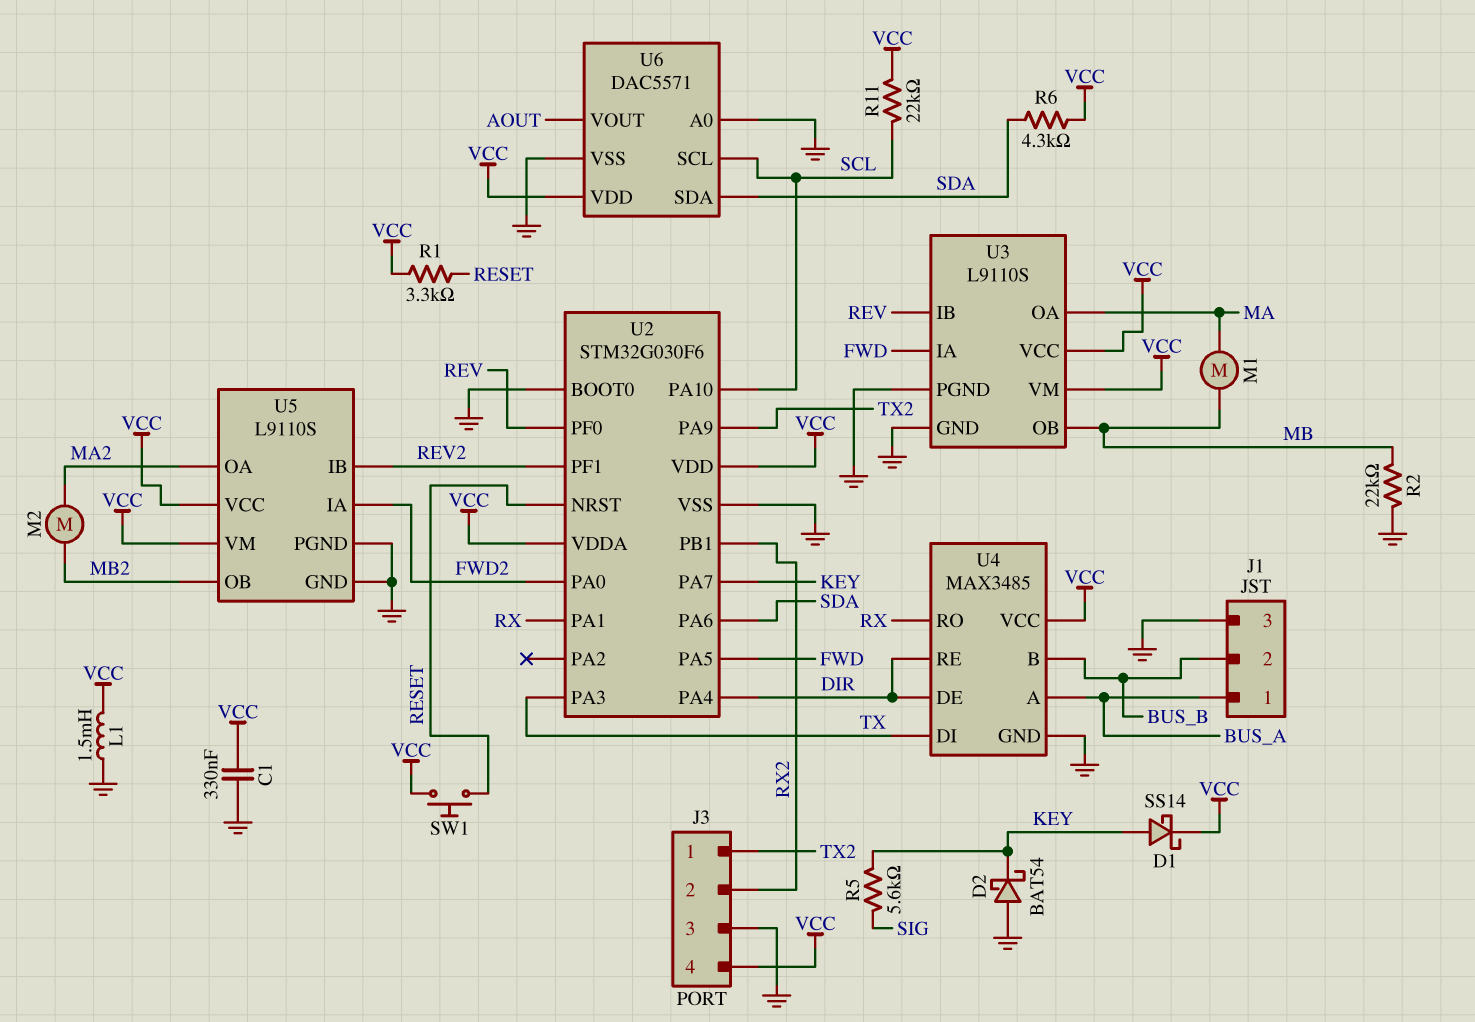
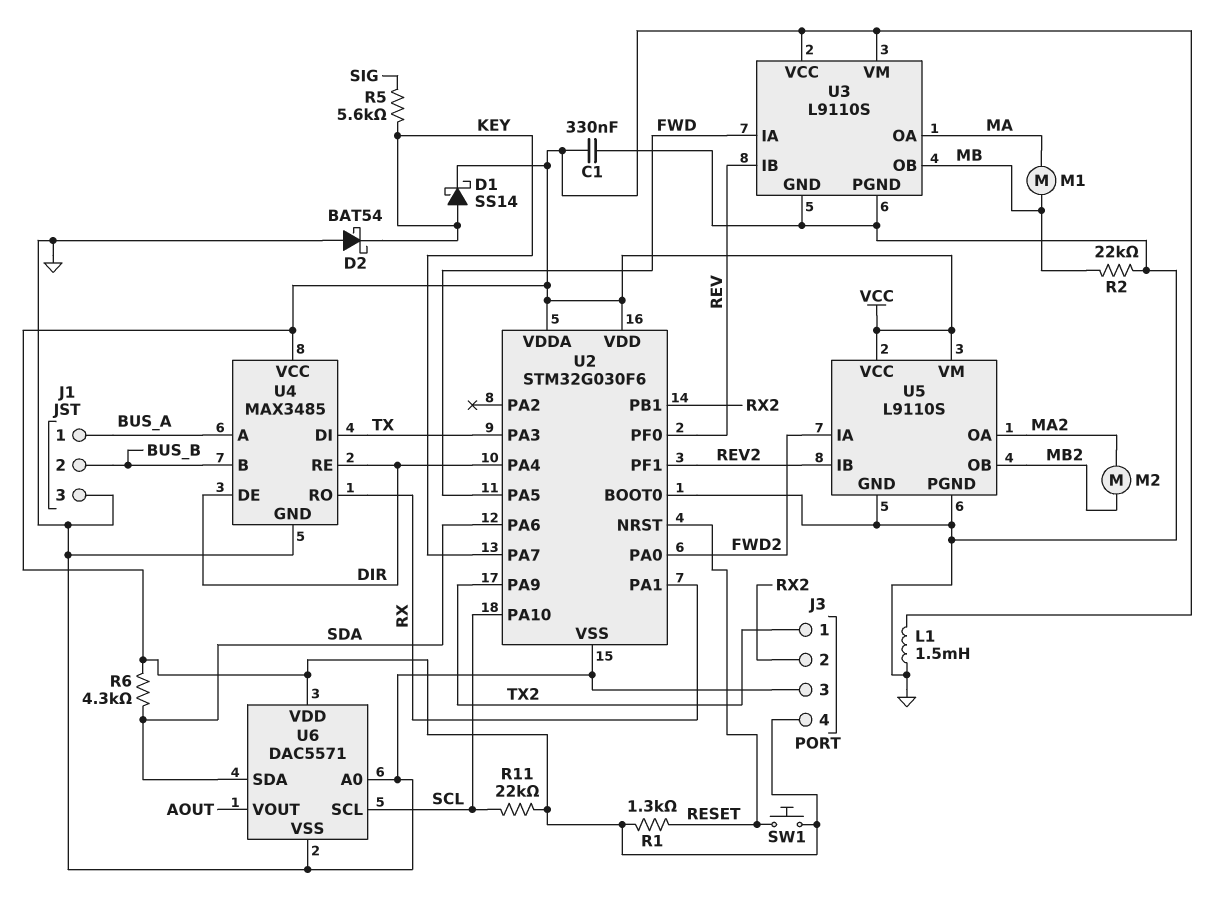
R1: 3.3k (RESET, VCC) -> 1.3k (RESET, VCC)

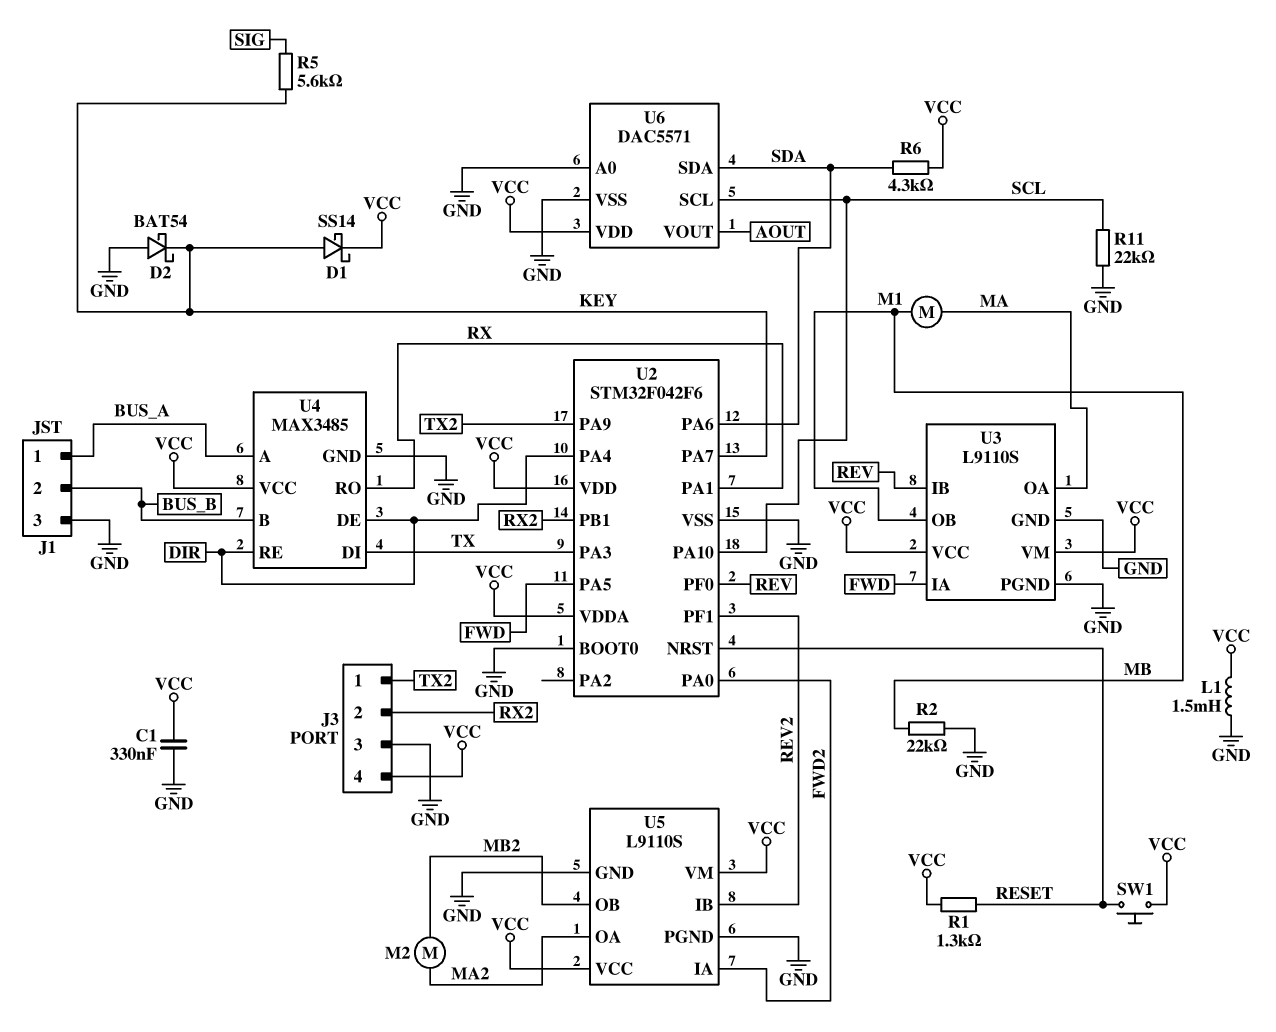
R11: 22k (SCL, VCC) -> 22k (GND, SCL)
U2: STM32G030F6 -> STM32F042F6

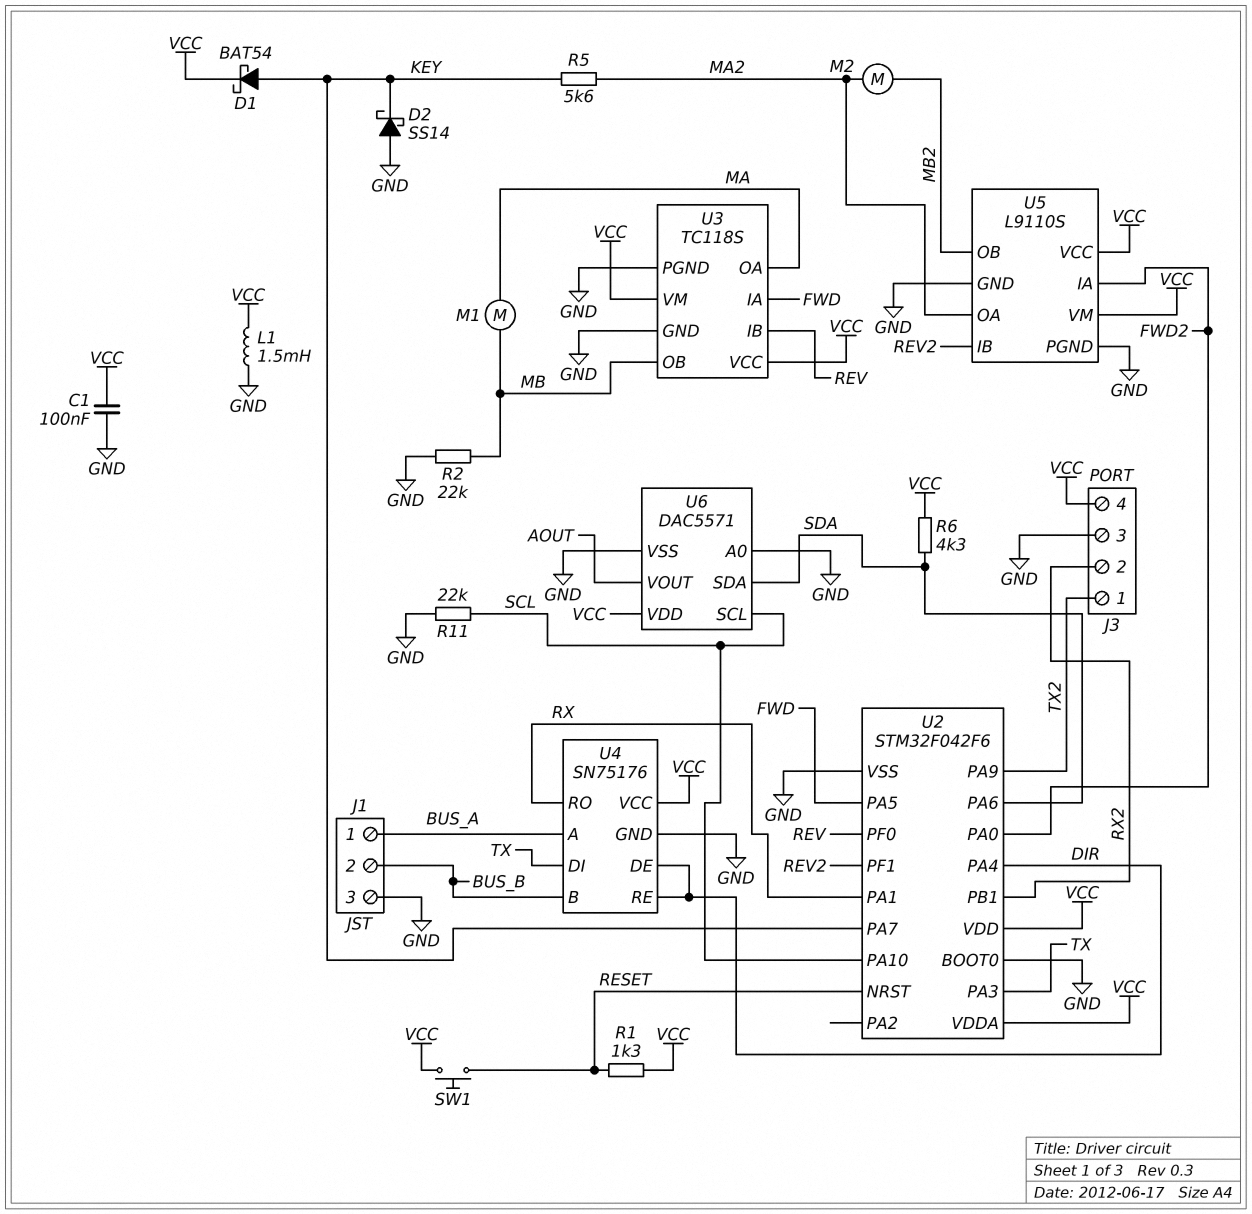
C1: 330nF (GND, VCC) -> 100nF (GND, VCC)
D1: schottky SS14 (A KEY, K VCC) -> schottky BAT54 (A KEY, K VCC)
D2: schottky BAT54 (A GND, K KEY) -> schottky SS14 (A GND, K KEY)
R5: 5.6k (KEY, SIG) -> 5.6k (KEY, MA2)
U3: L9110S -> TC118S
U4: MAX3485 -> SN75176

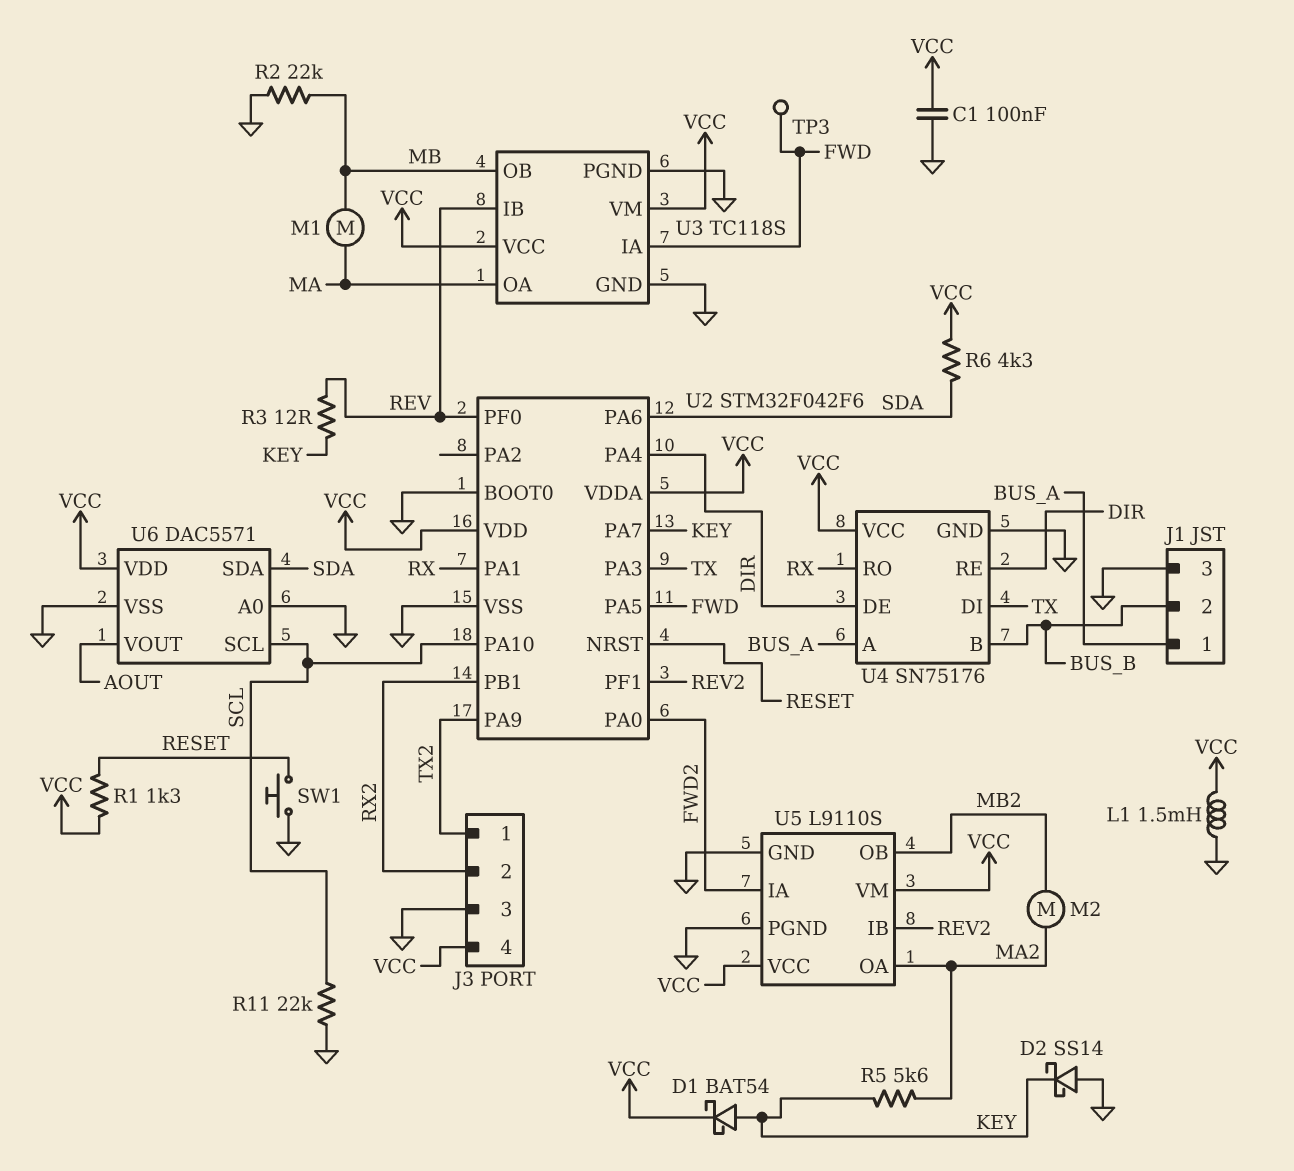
R3: none -> 12 (KEY, REV)
SW1: button (RESET, VCC) -> button (GND, RESET)
TP3: none -> test point (FWD)

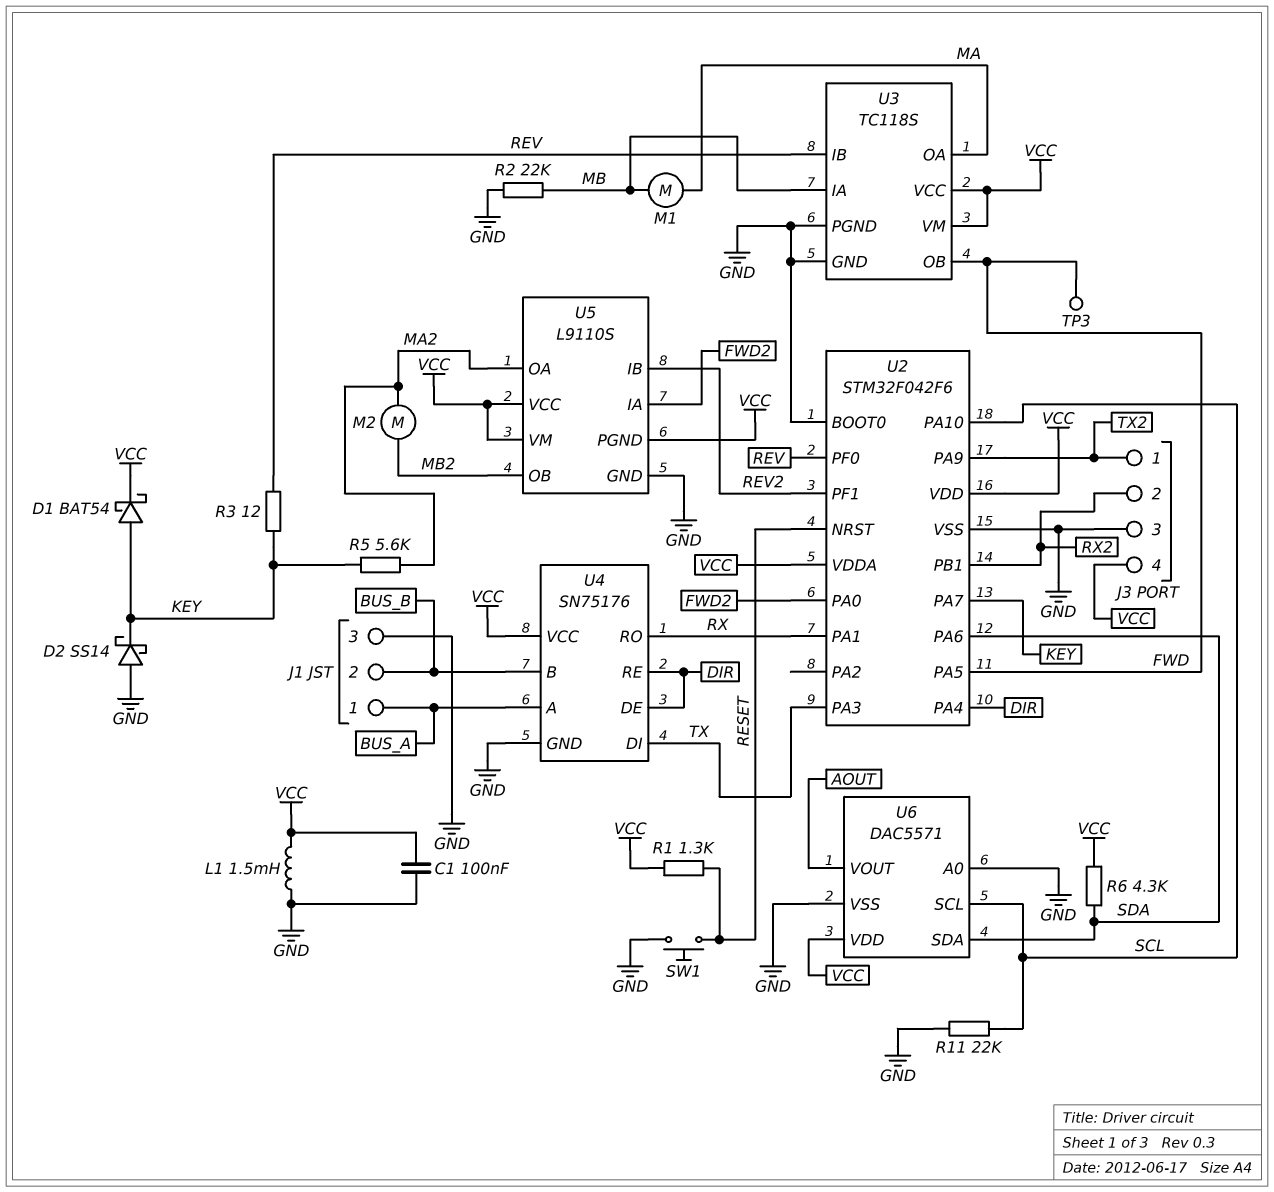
U3 pin IA: FWD -> MB
U3 pin OB: MB -> FWD
U5 pin PGND: GND -> VCC

